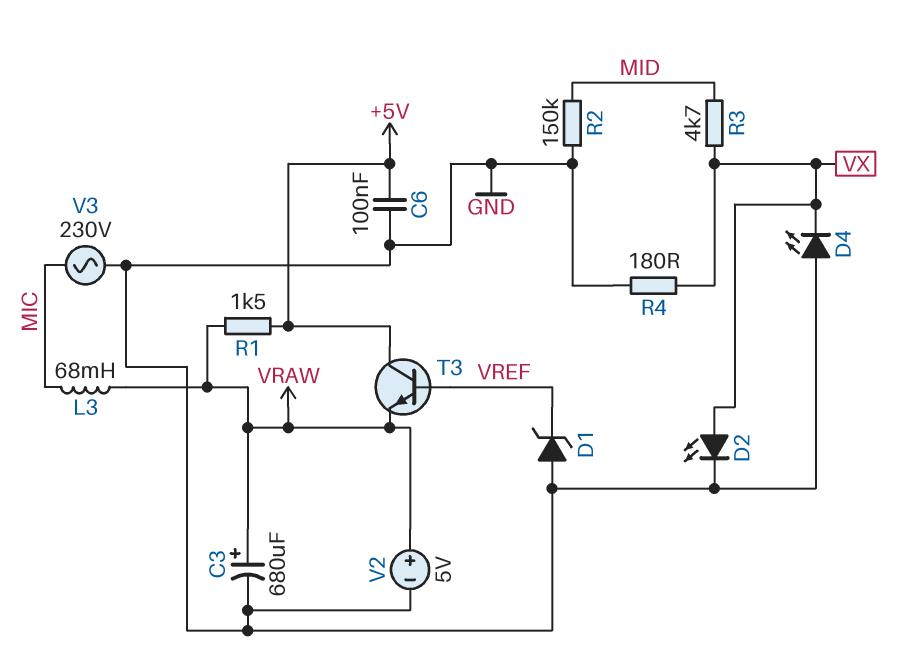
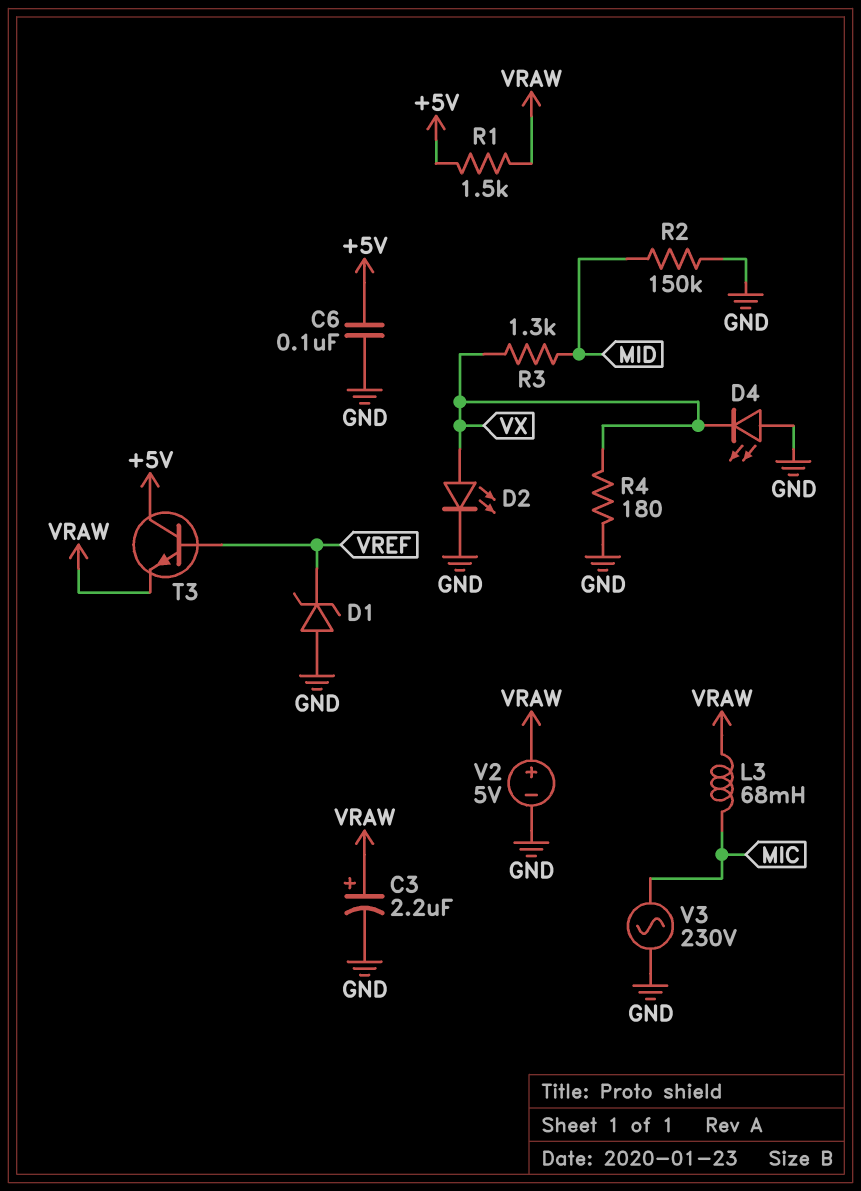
C3: 680uF (plus VRAW, minus GND) -> 2.2uF (plus VRAW, minus GND)
R3: 4.7k (MID, VX) -> 1.3k (MID, VX)

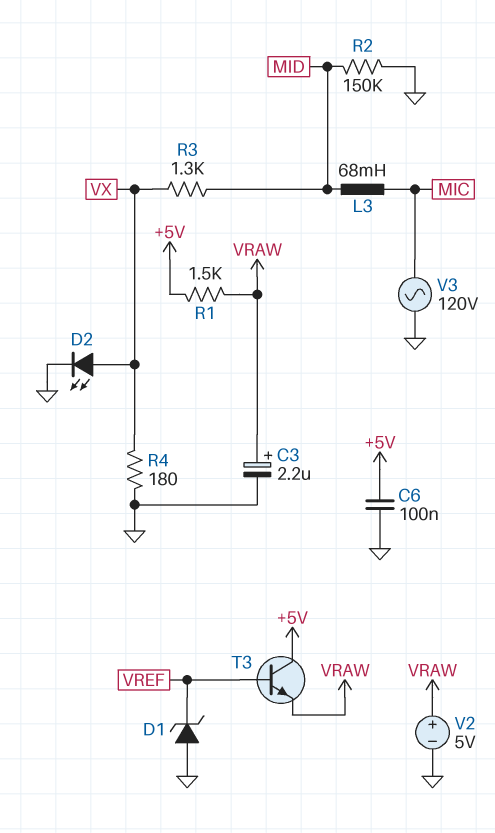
D4: LED (A GND, K VX) -> none
L3: 68mH (MIC, VRAW) -> 68mH (MIC, MID)
V3: AC 230V (GND, MIC) -> AC 120V (GND, MIC)

